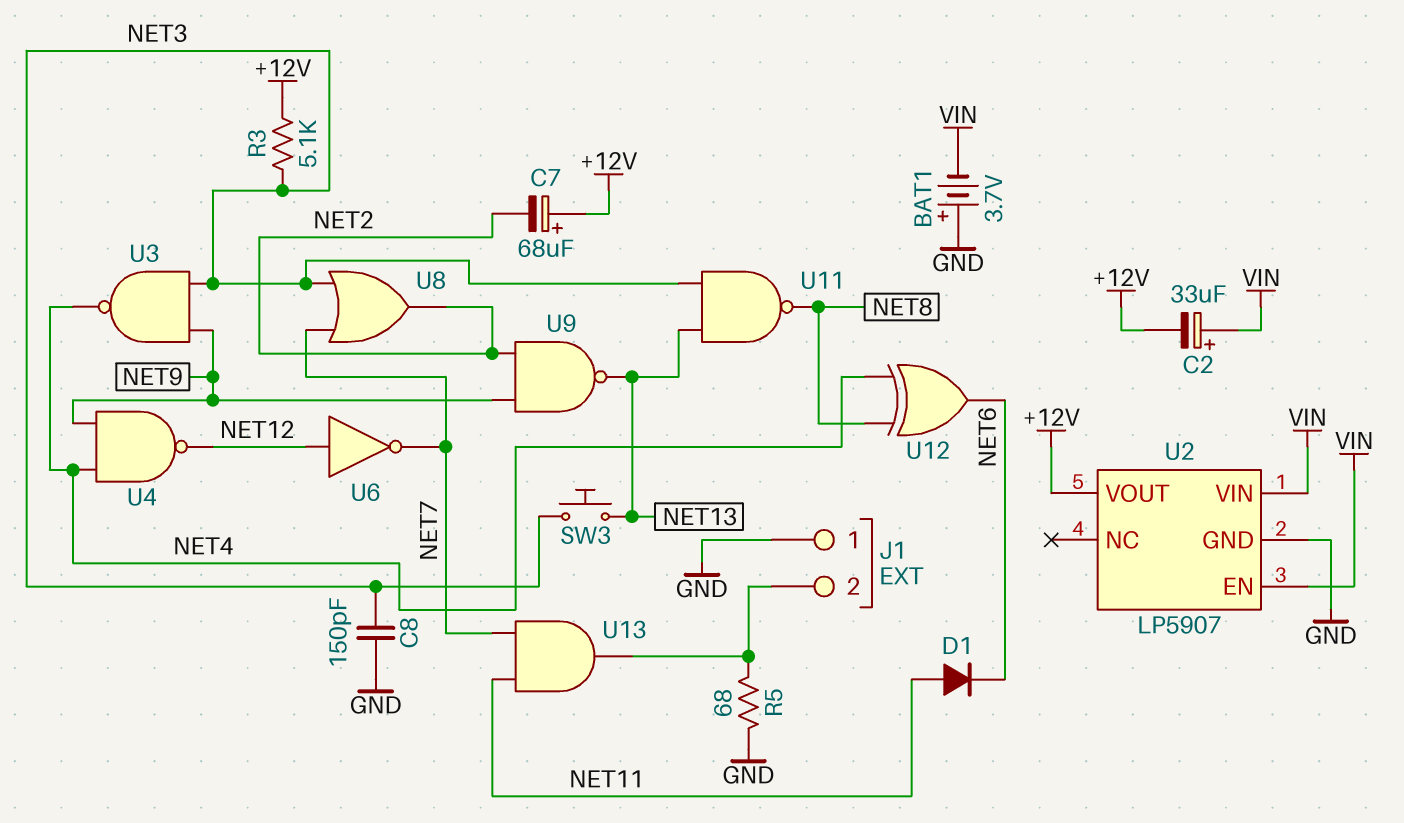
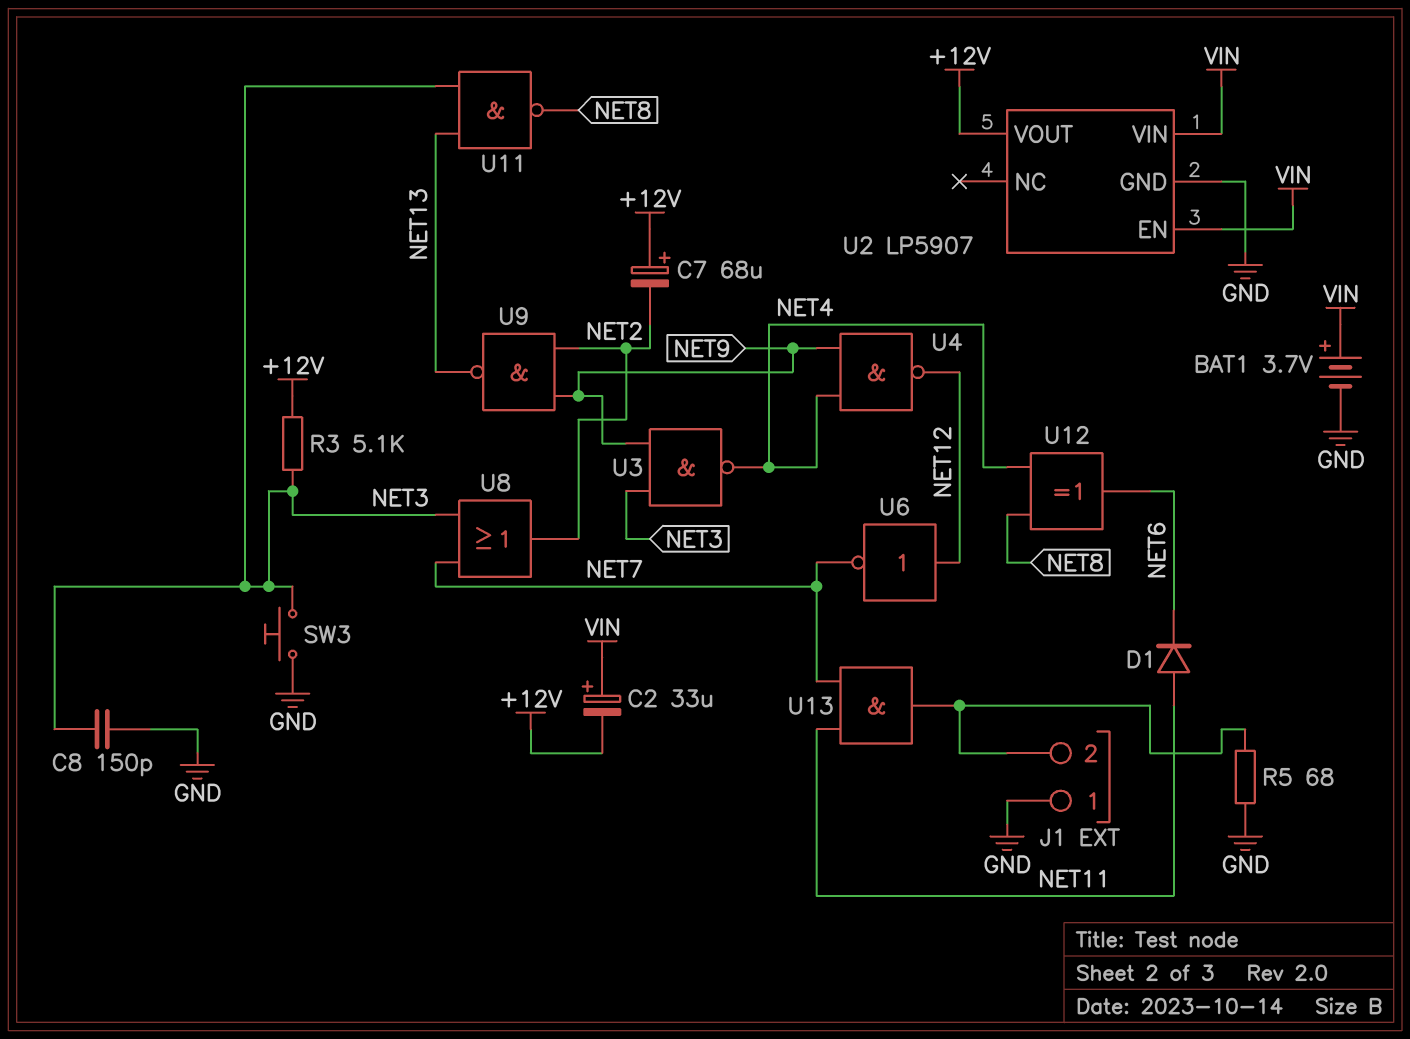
BAT1: 3.7V (plus GND, minus VIN) -> 3.7V (plus VIN, minus GND)
SW3: button (NET3, NET13) -> button (GND, NET3)

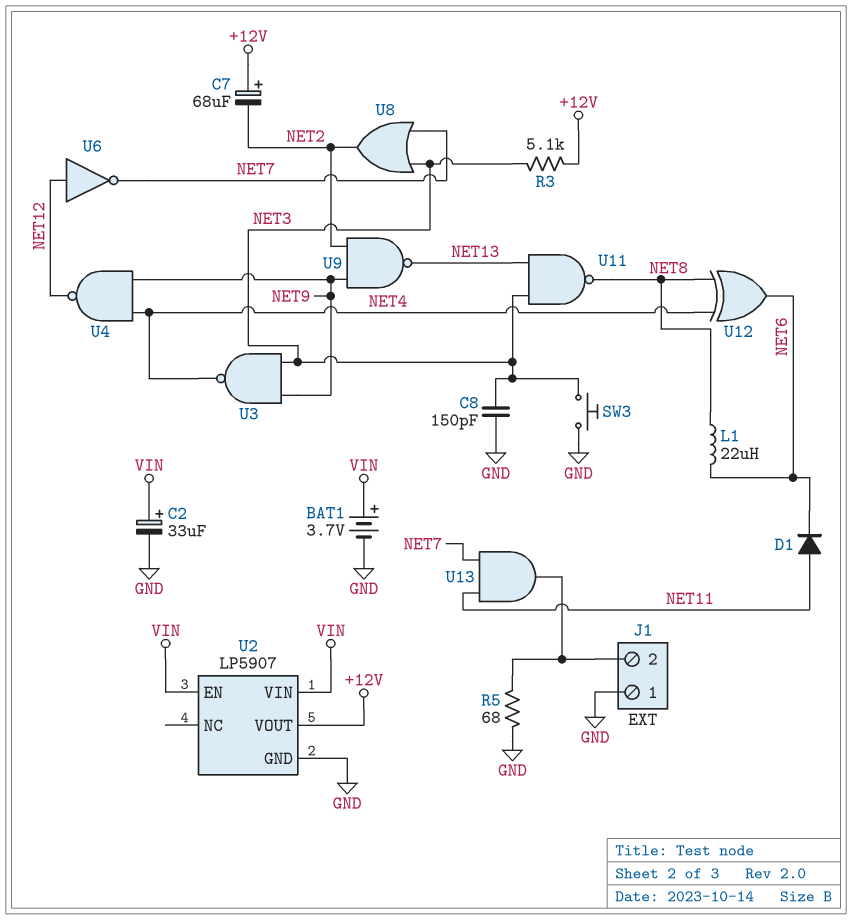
C2: 33uF (plus VIN, minus +12V) -> 33uF (plus VIN, minus GND)
L1: none -> 22uH (NET6, NET8)

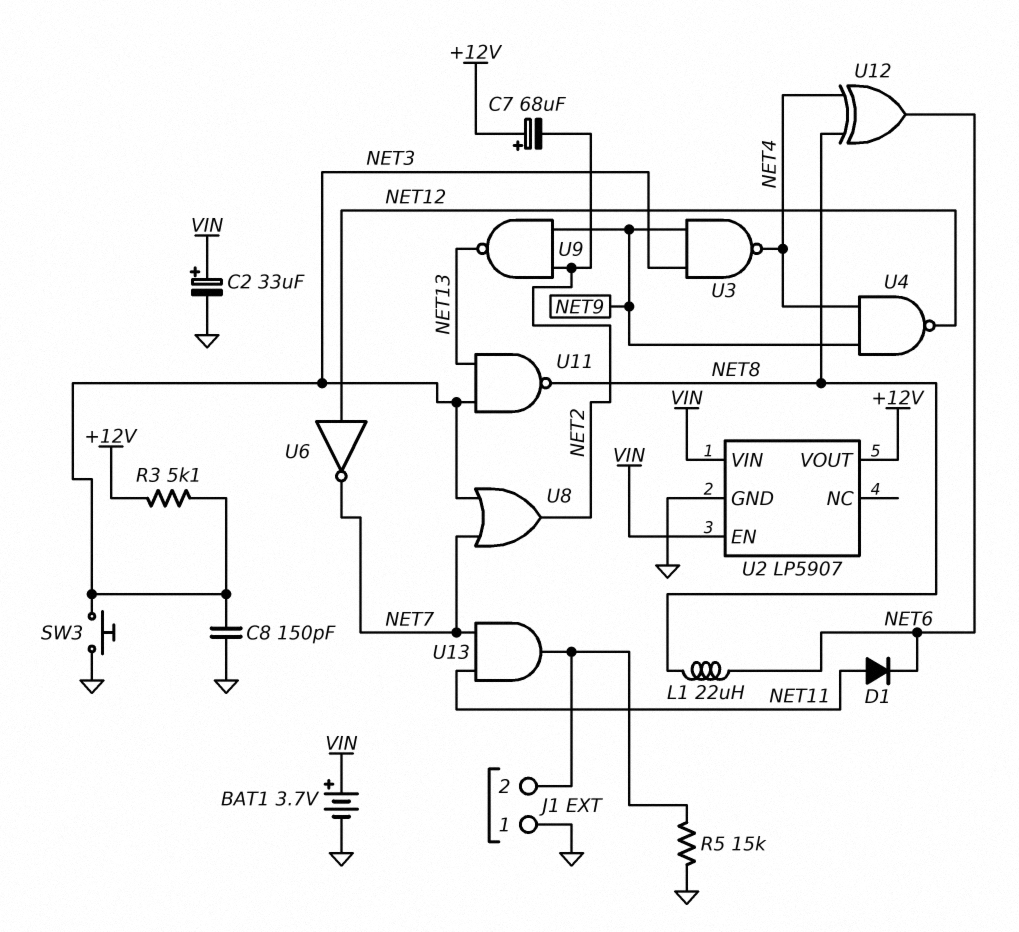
R5: 68 (GND, J1/2) -> 15k (GND, J1/2)

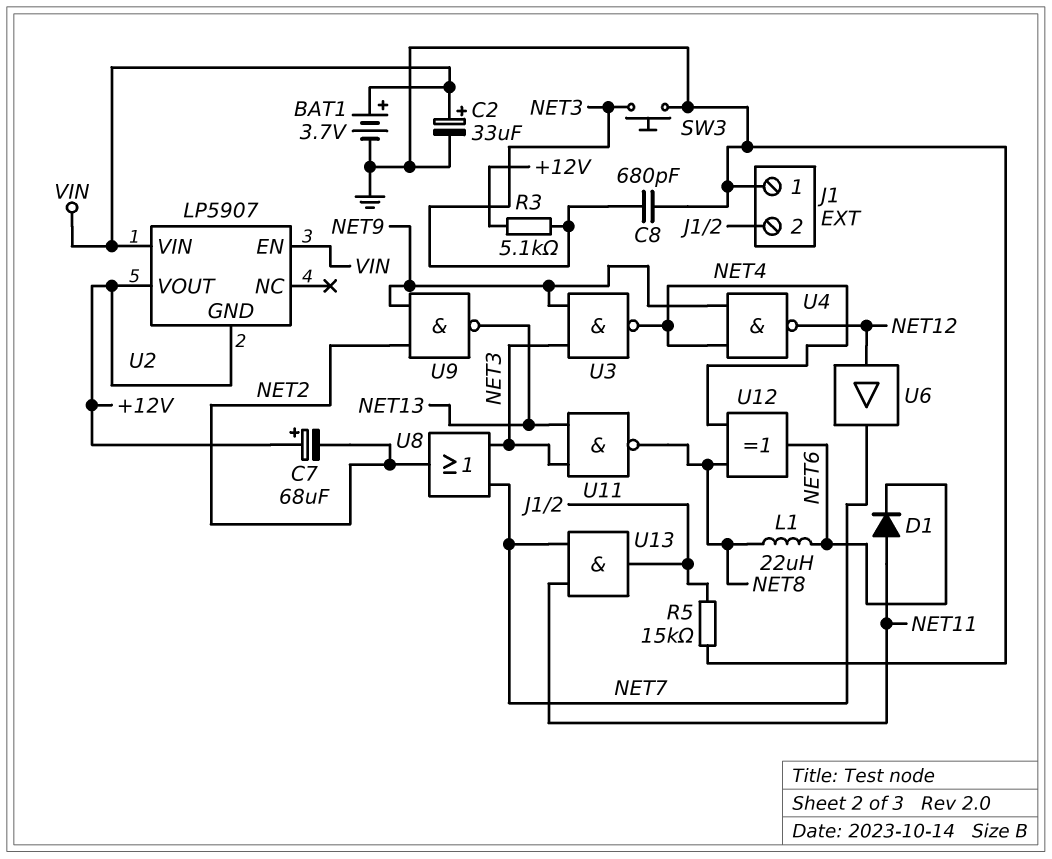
C8: 150pF (GND, NET3) -> 680pF (GND, NET3)
U2 pin GND: GND -> +12V
U6: NOT (in NET12, out NET7) -> buffer (in NET12, out NET7)

